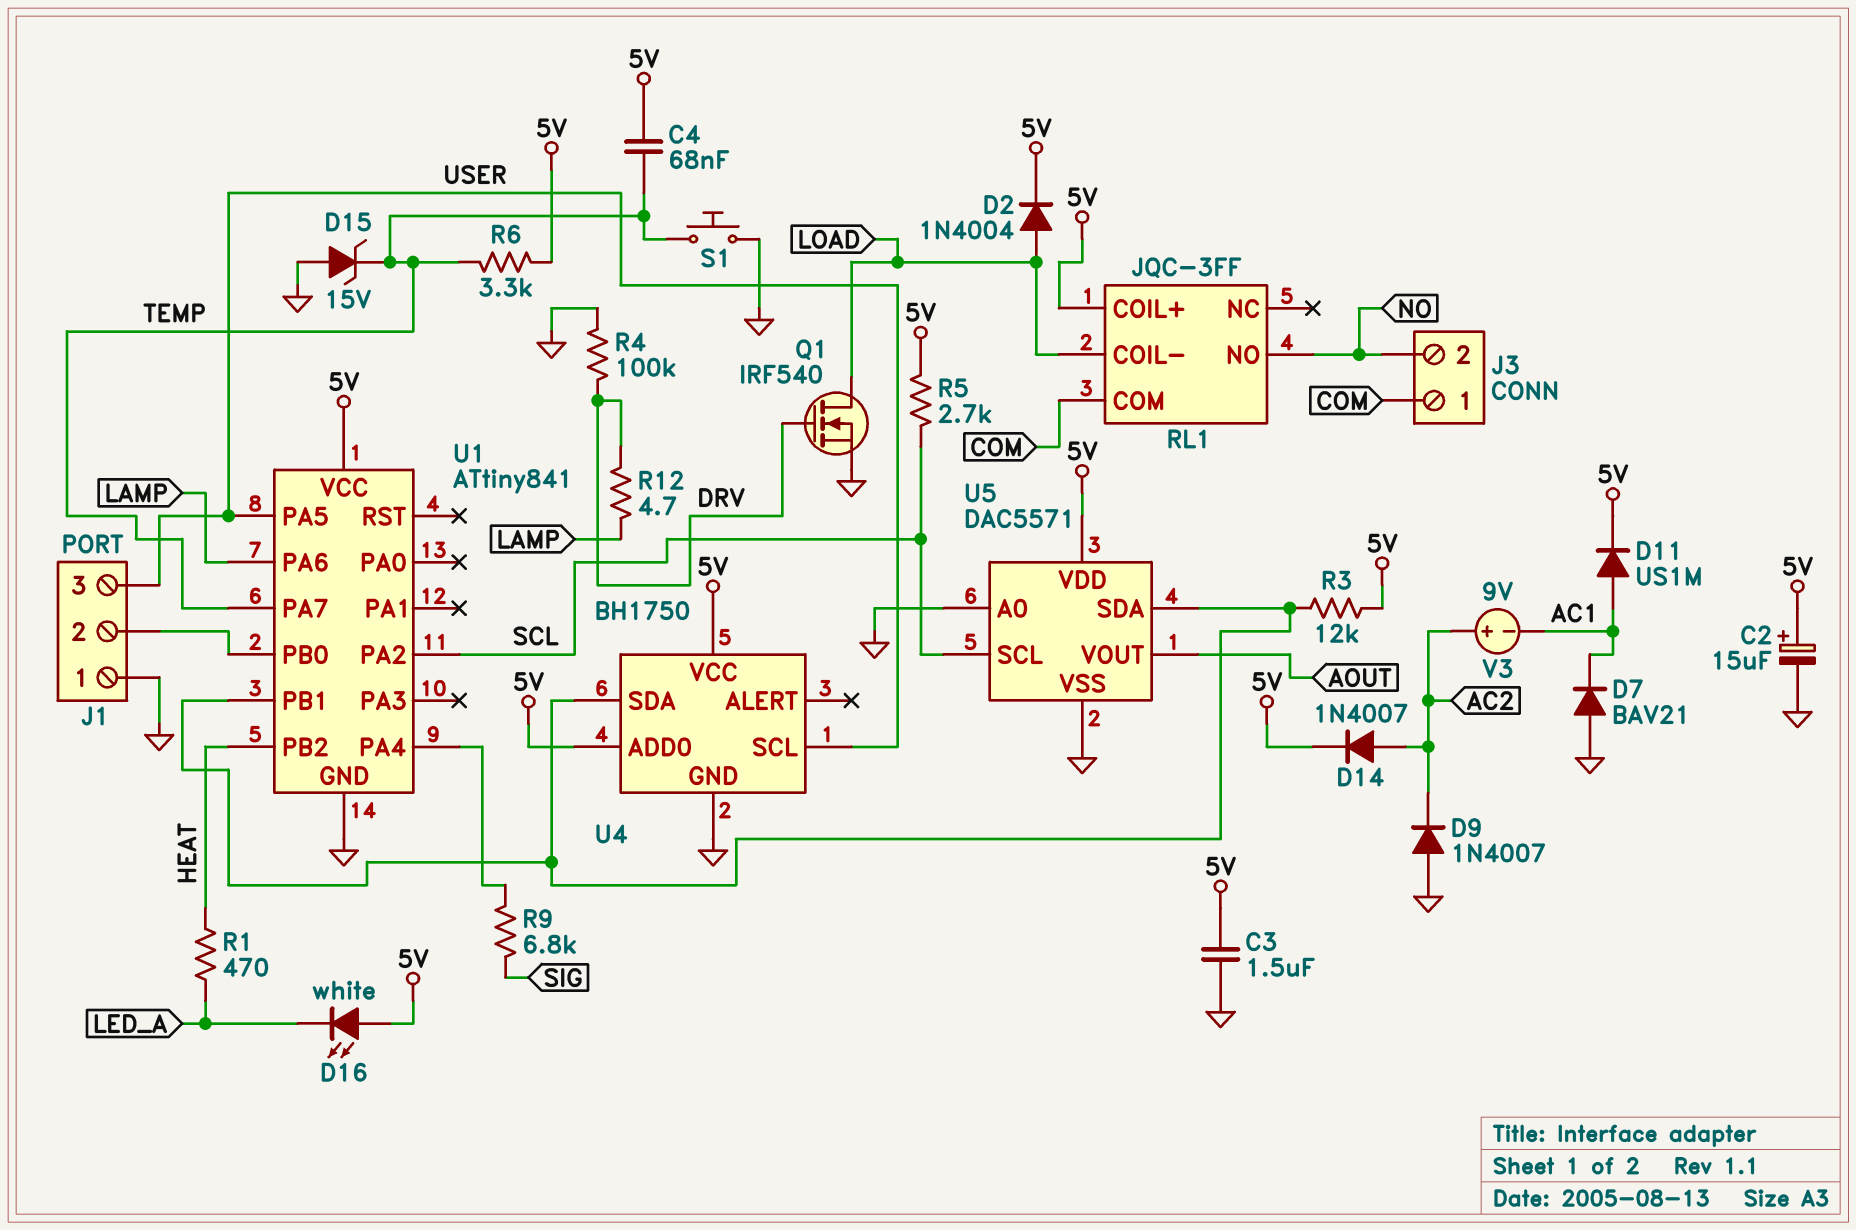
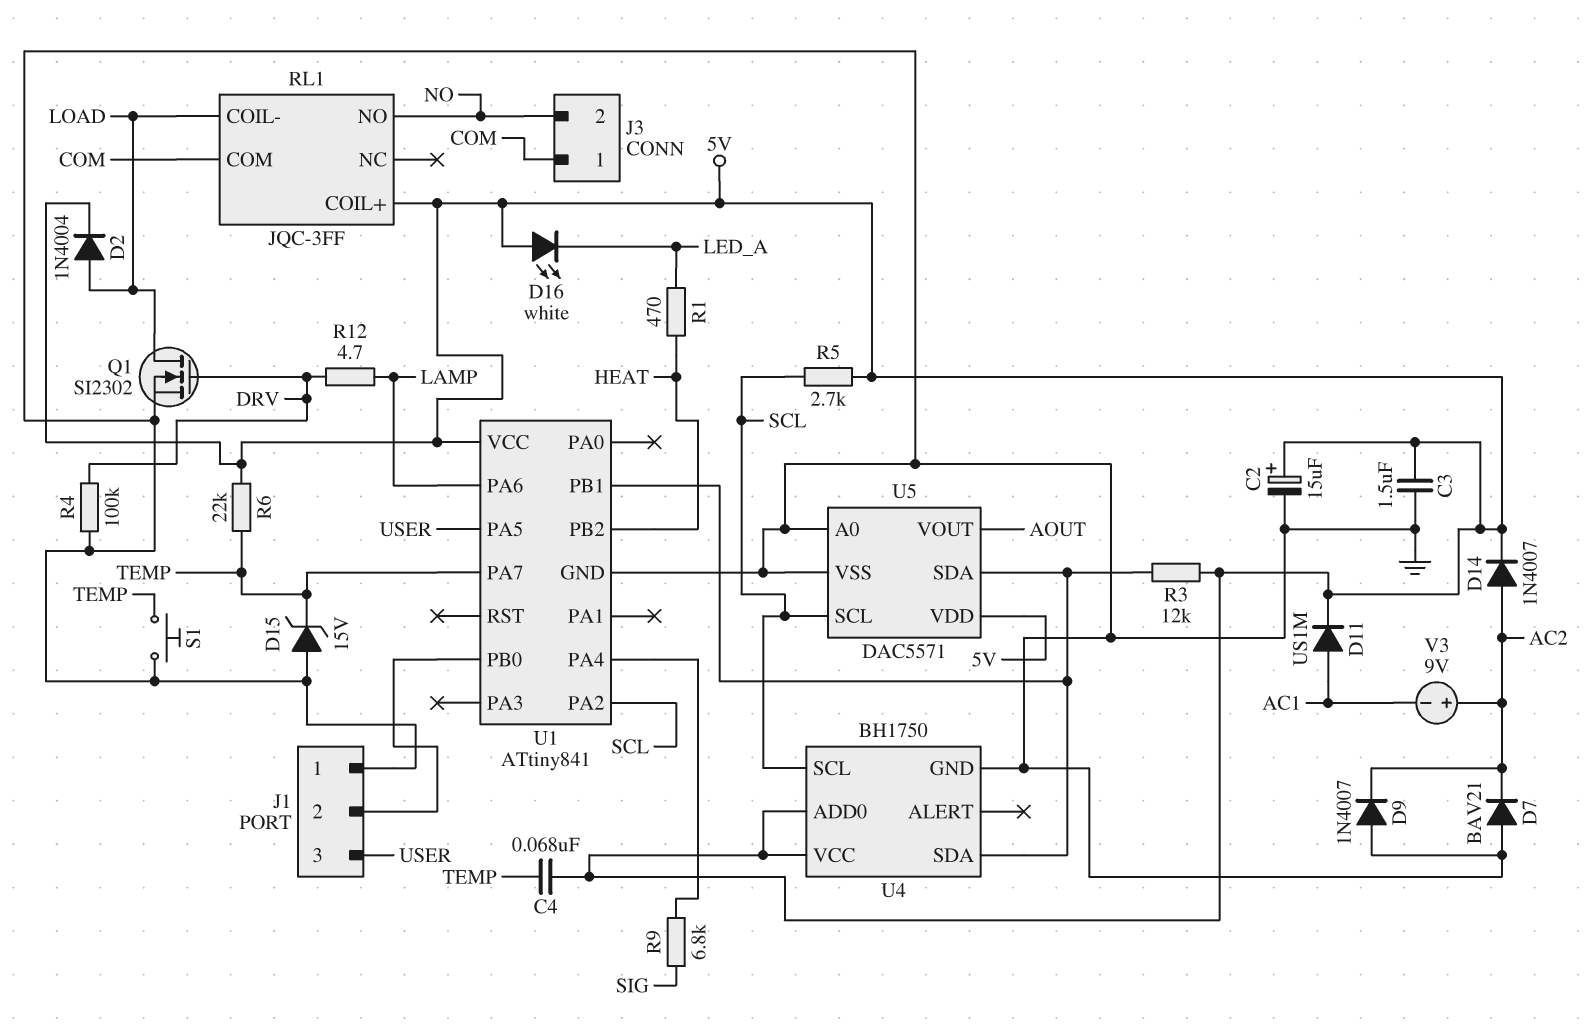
D7: diode BAV21 (A GND, K AC1) -> diode BAV21 (A GND, K AC2)
Q1: NMOS IRF540 (G DRV, D LOAD, S GND) -> NMOS SI2302 (G DRV, D LOAD, S GND)
R6: 3.3k (5V, TEMP) -> 22k (5V, TEMP)
U4 pin SCL: USER -> SCL

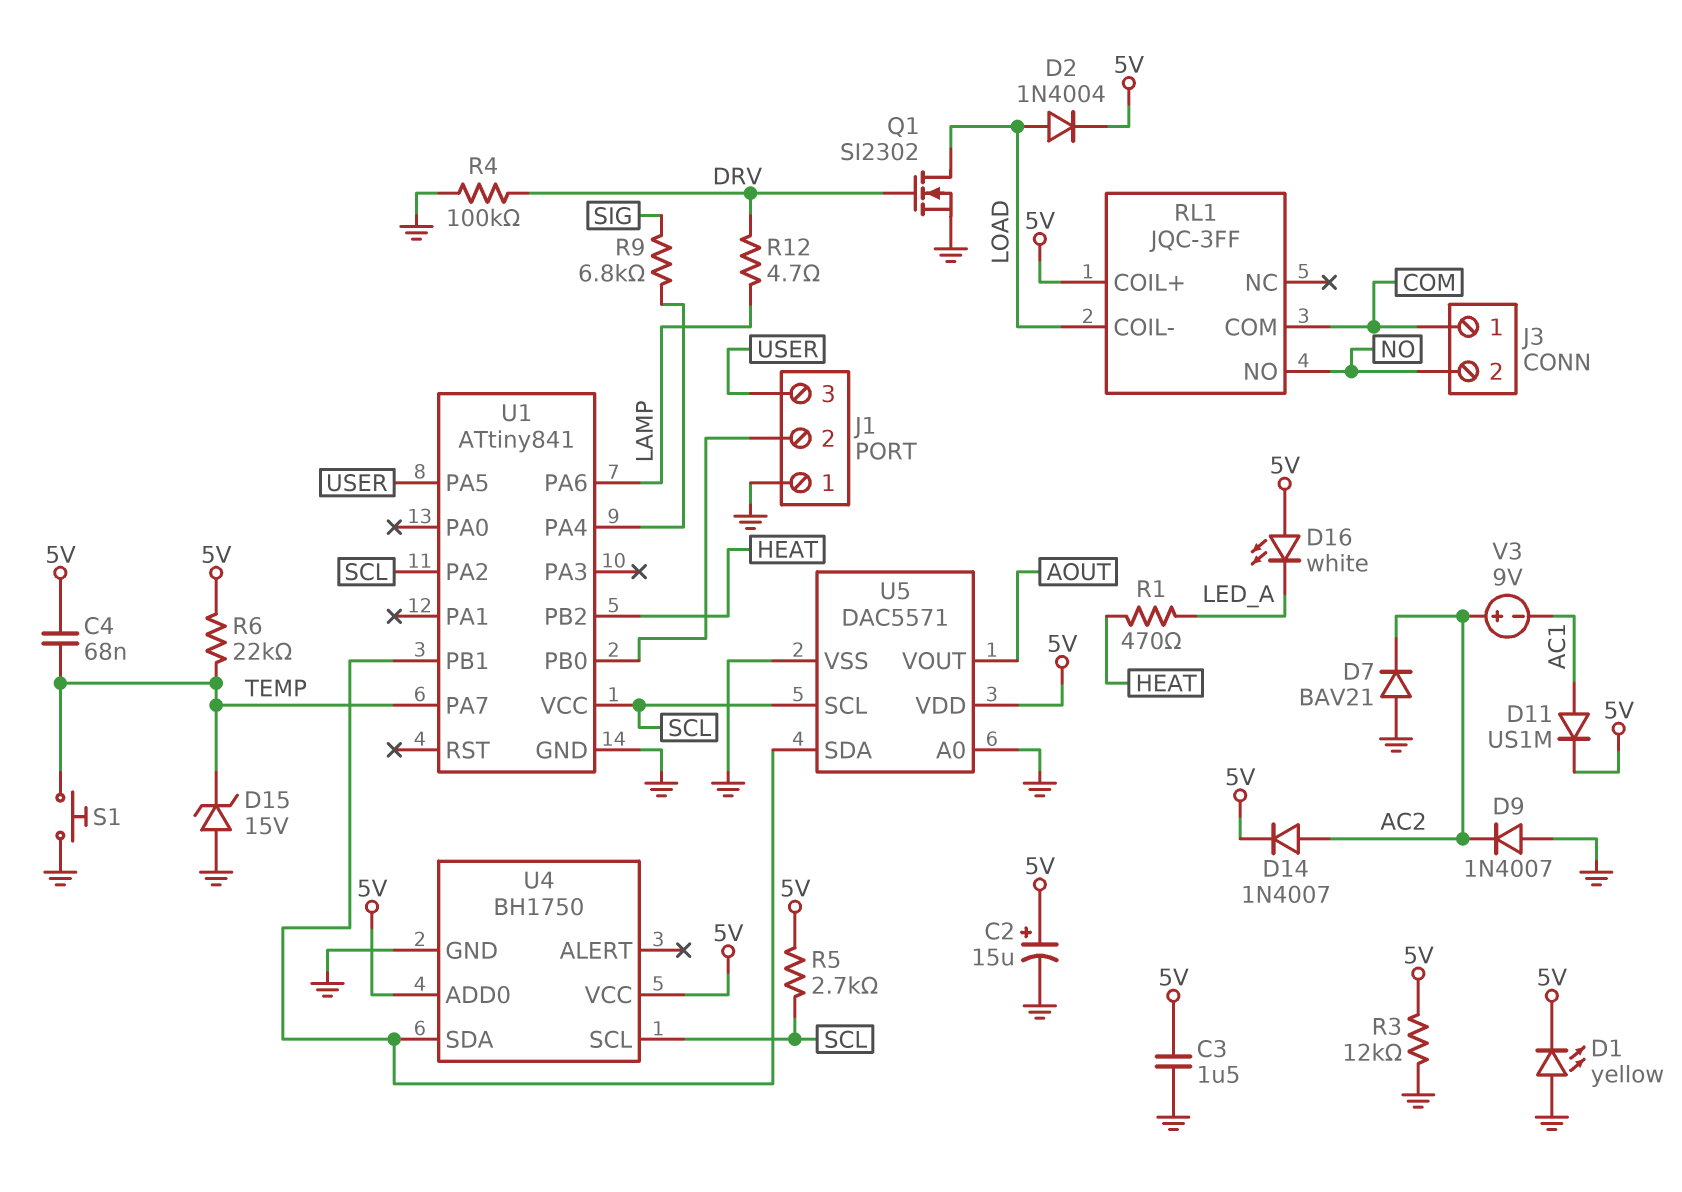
D1: none -> LED yellow (A GND, K 5V)
R3: 12k (5V, U1/PB1) -> 12k (5V, GND)
U1 pin VCC: 5V -> SCL

